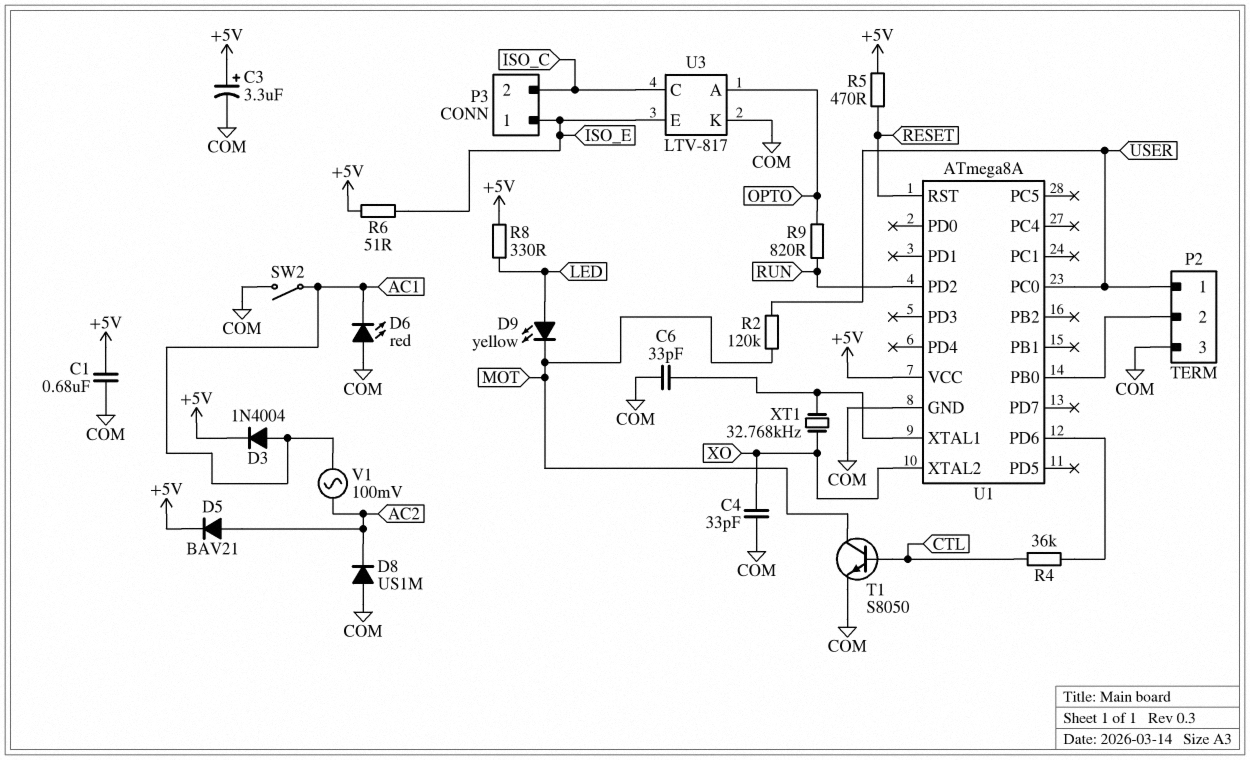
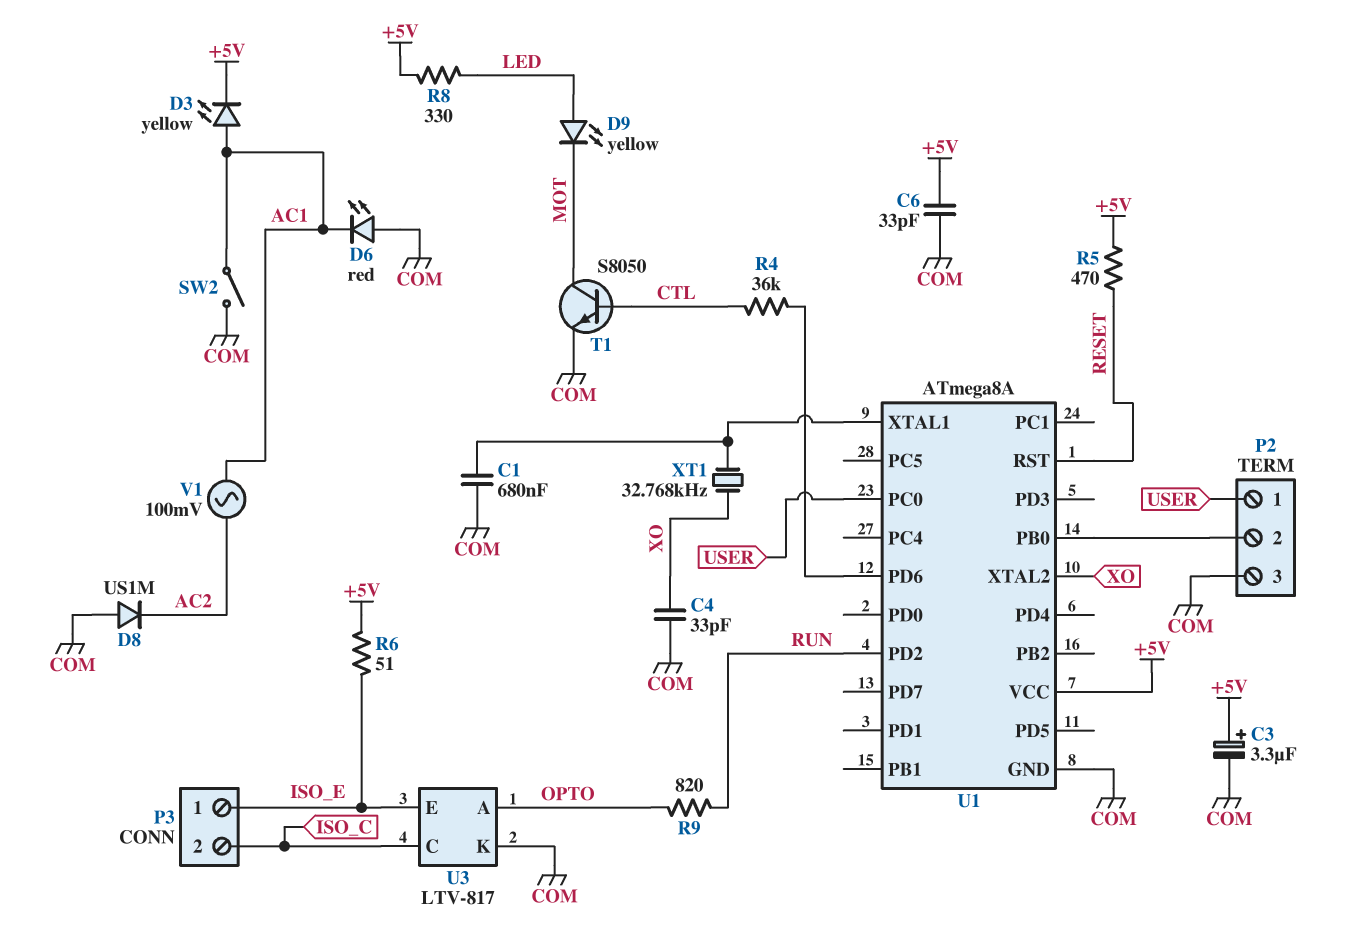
C1: 680nF (+5V, COM) -> 680nF (COM, U1/XTAL1)
C6: 33pF (COM, U1/XTAL1) -> 33pF (+5V, COM)
D3: diode 1N4004 (A AC1, K +5V) -> LED yellow (A AC1, K +5V)
D5: diode BAV21 (A AC2, K +5V) -> none
R2: 120k (MOT, USER) -> none

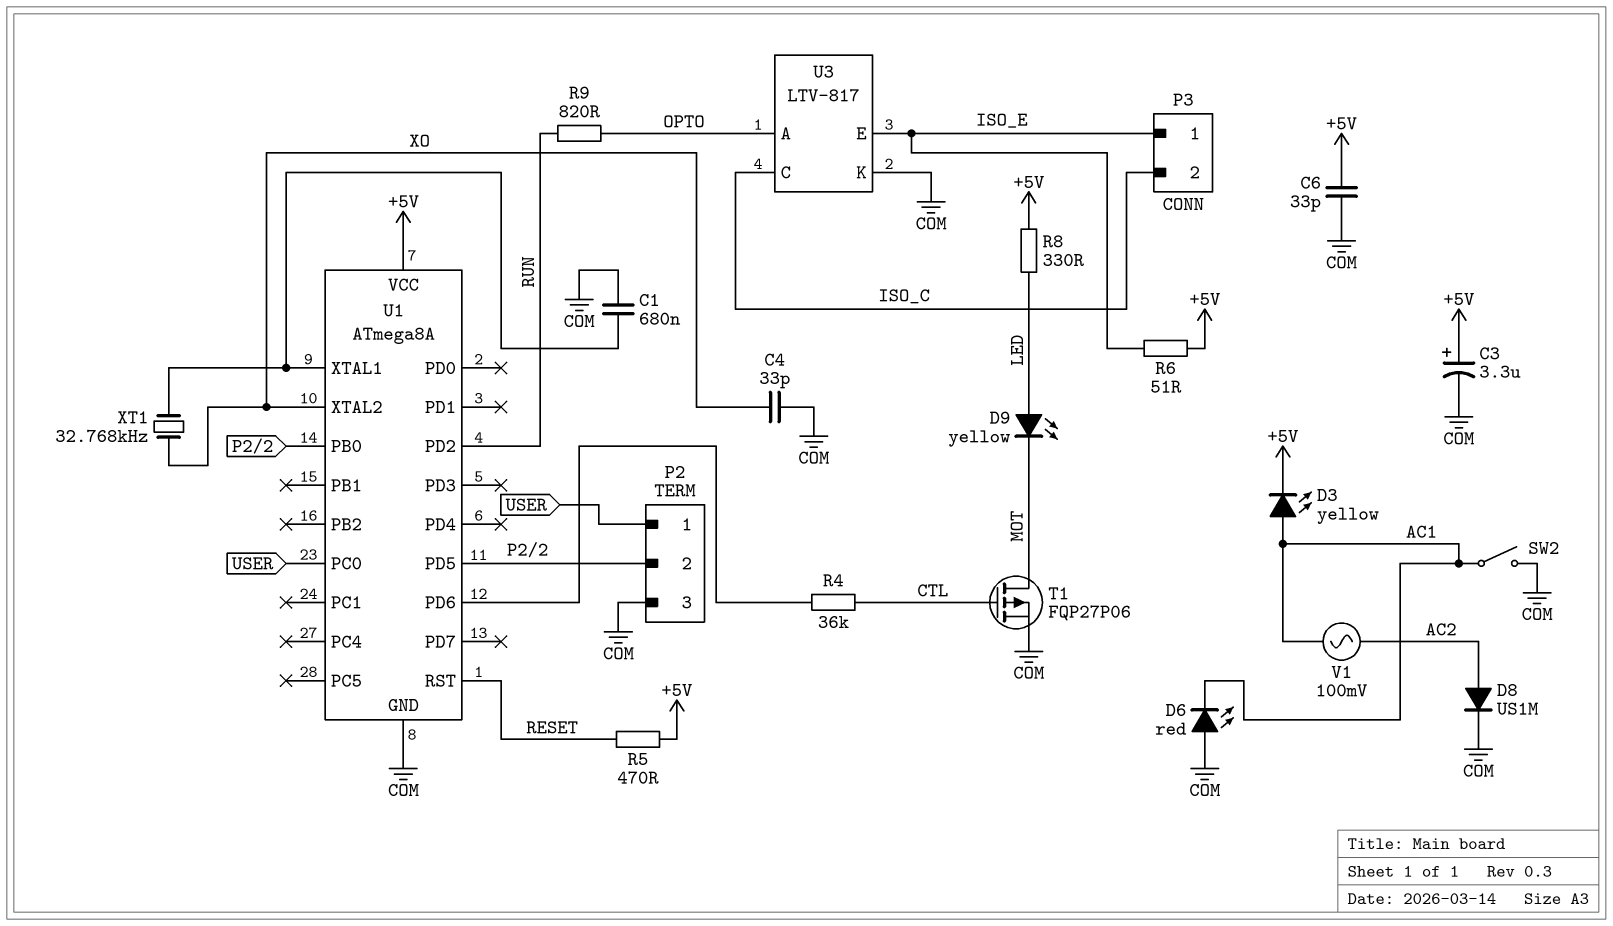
D8: diode US1M (A COM, K AC2) -> diode US1M (A AC2, K COM)
T1: NPN S8050 (B CTL, C MOT, E COM) -> PMOS FQP27P06 (G CTL, D MOT, S COM)
U1 pin PD5: none -> P2/2

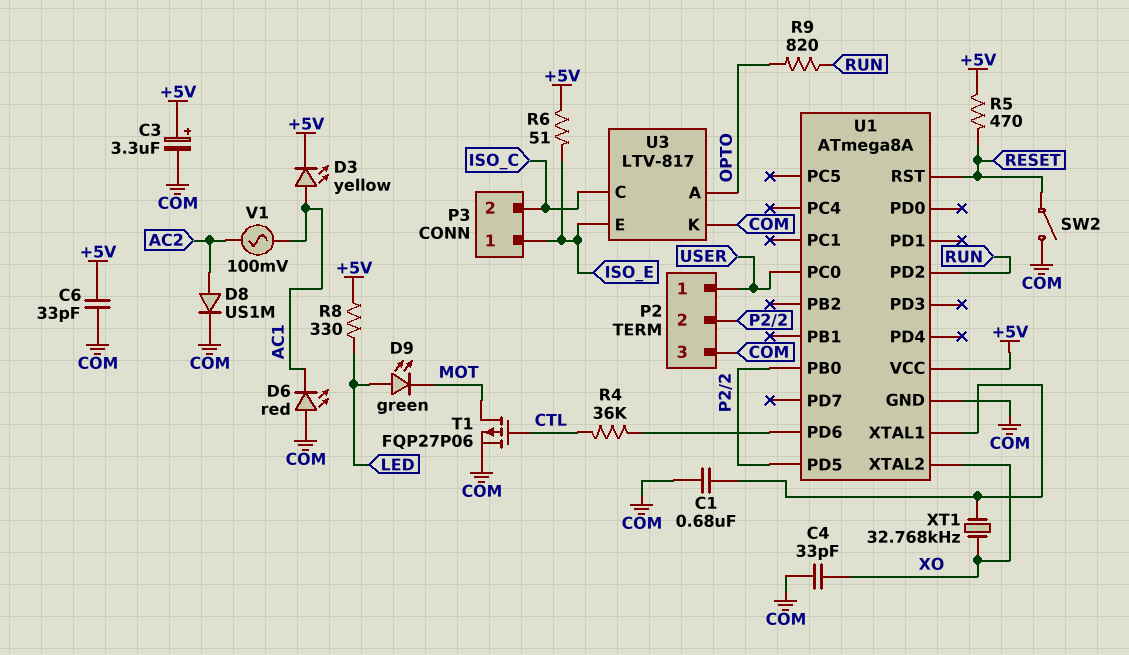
D9: LED yellow (A LED, K MOT) -> LED green (A LED, K MOT)
SW2: switch (AC1, COM) -> switch (COM, RESET)

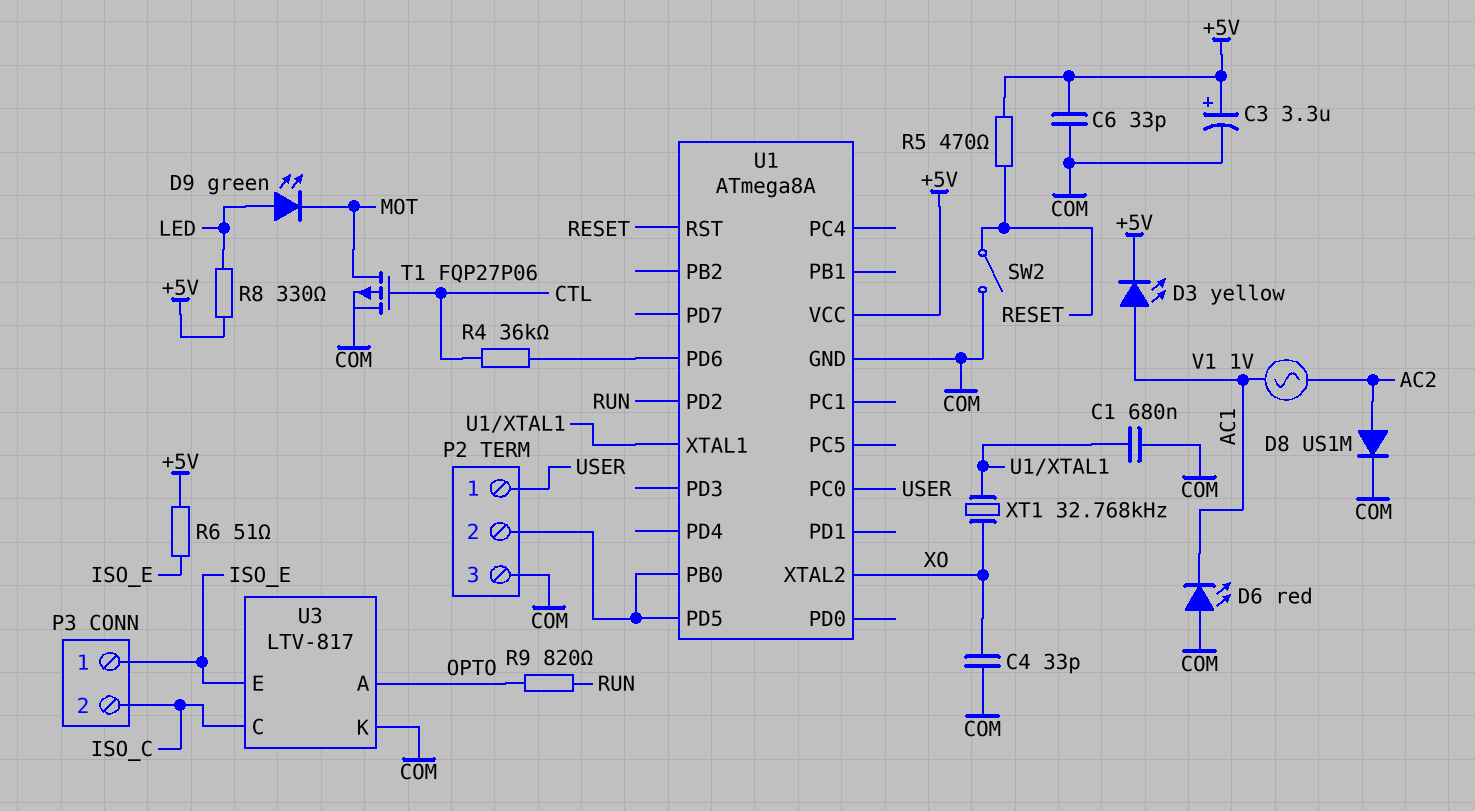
V1: AC 100mV (AC1, AC2) -> AC 1V (AC1, AC2)

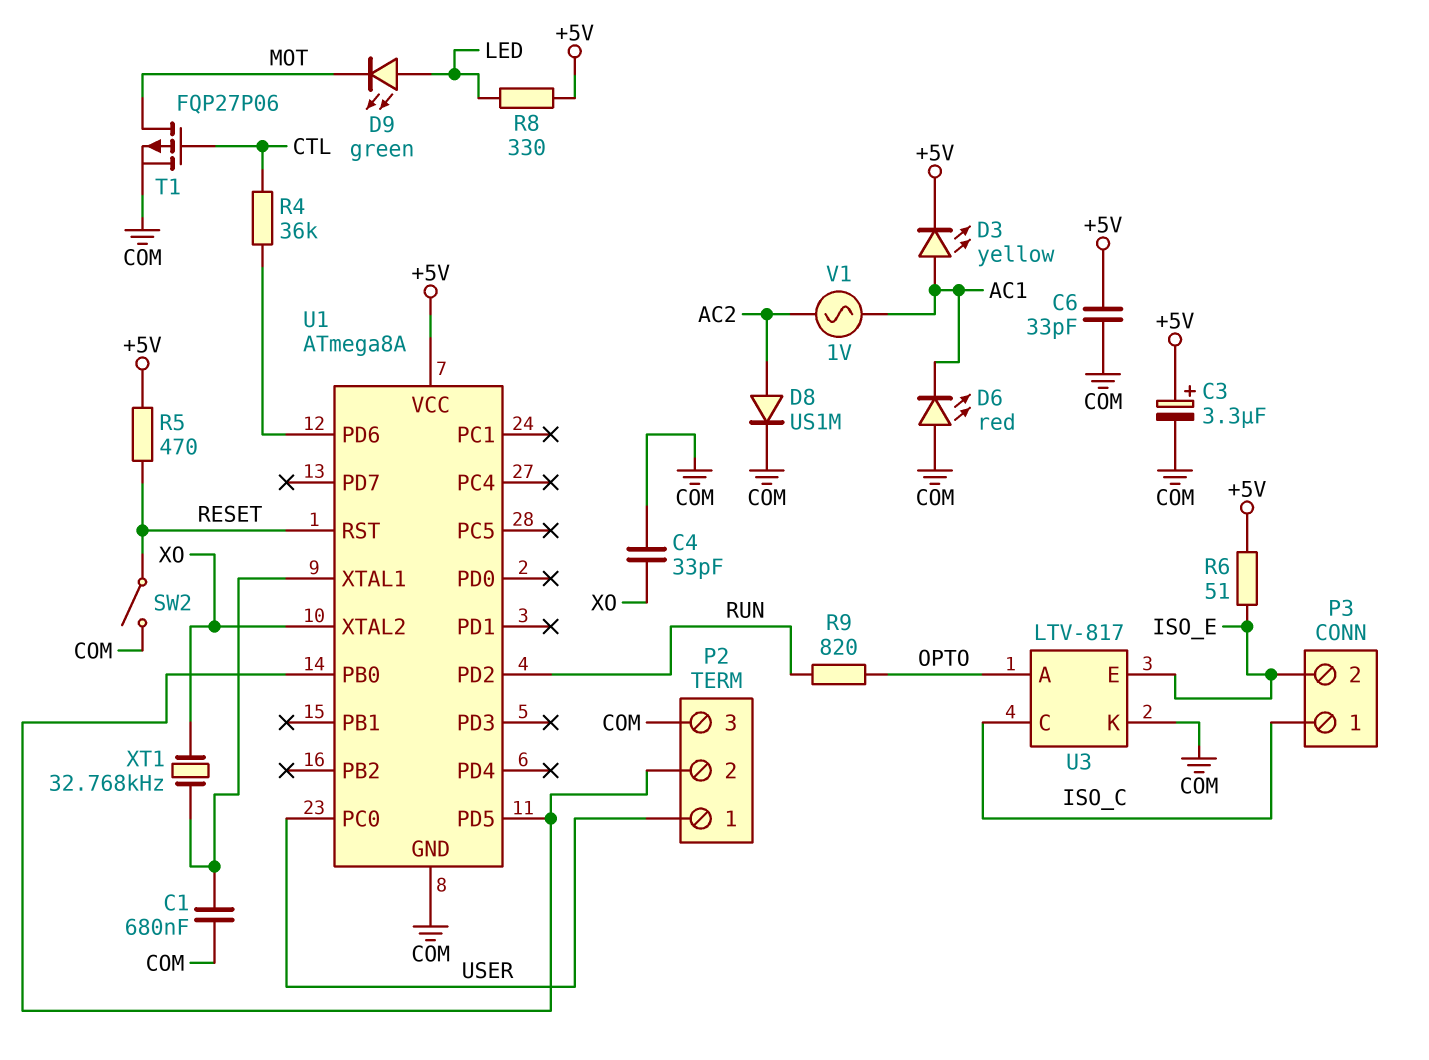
P3 pin 1: ISO_E -> ISO_C
P3 pin 2: ISO_C -> ISO_E

